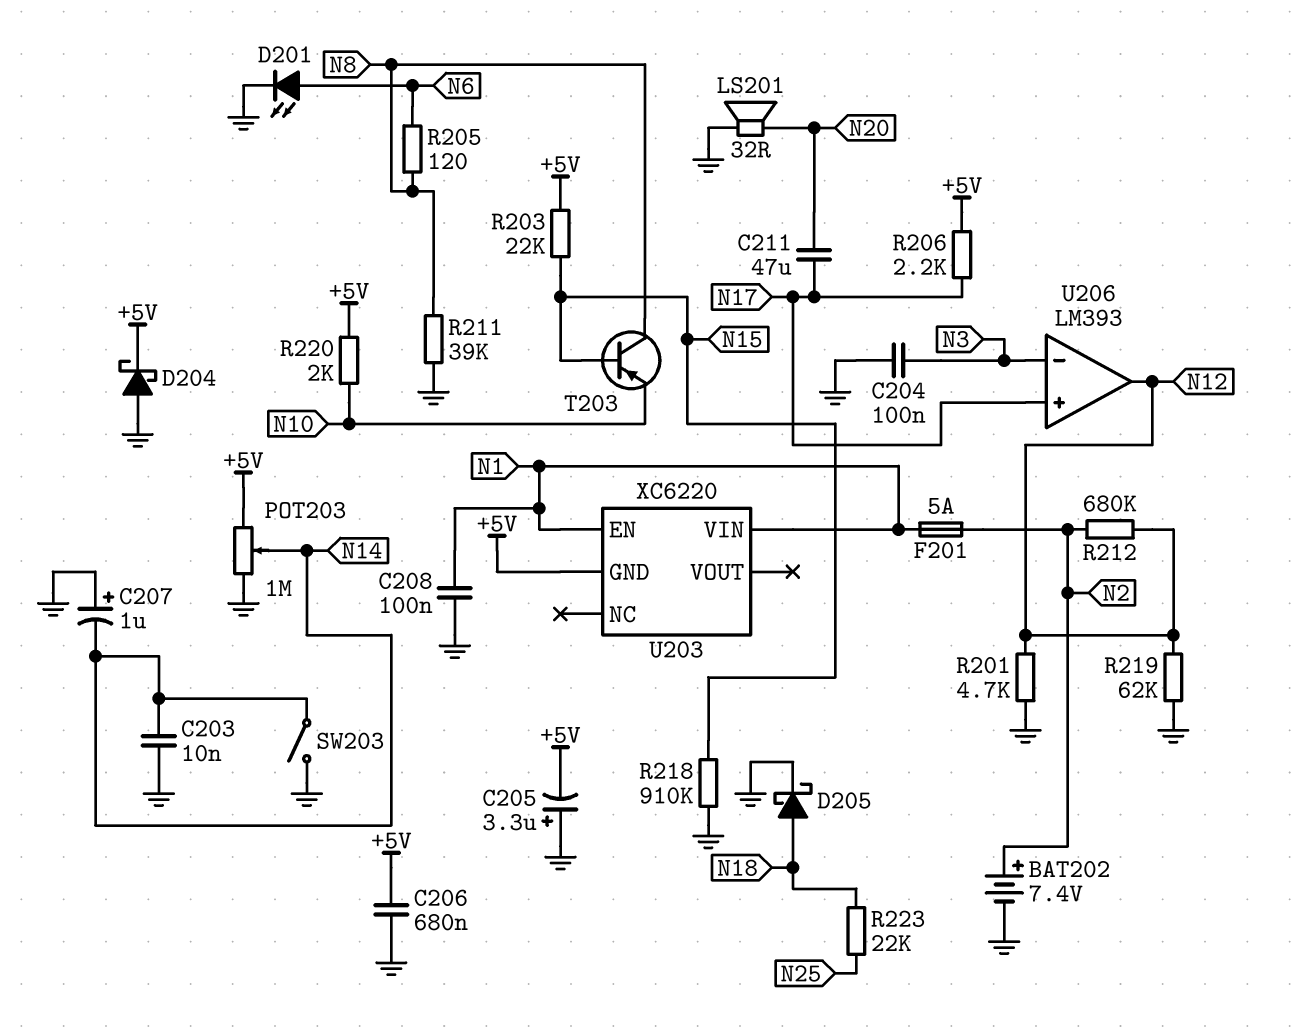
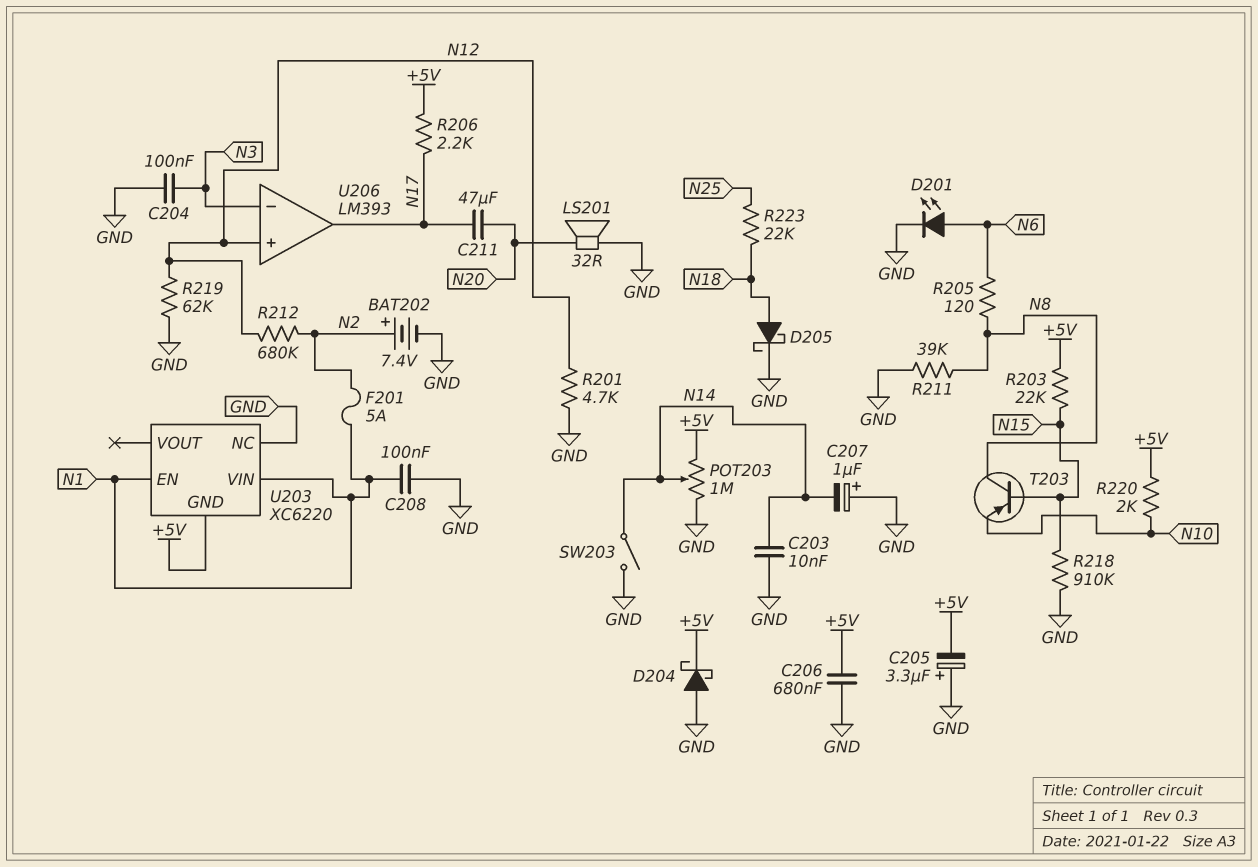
U203 pin NC: none -> GND
U206 pin in+: N17 -> N12
U206 pin out: N12 -> N17

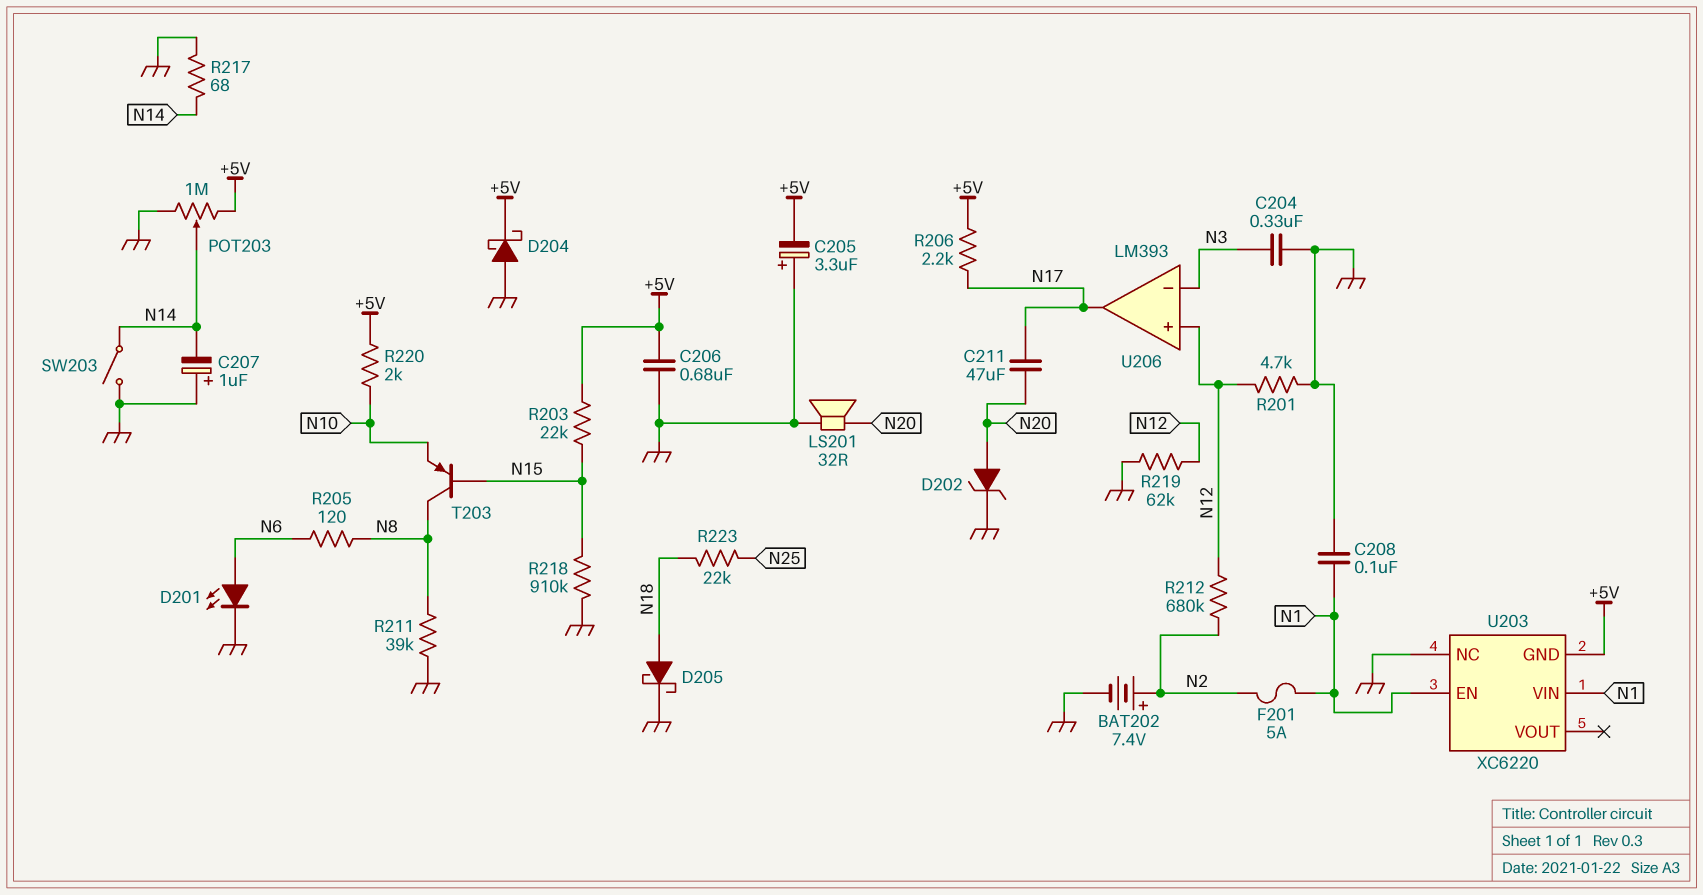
C203: 10nF (GND, N14) -> none
C204: 100nF (GND, N3) -> 330nF (GND, N3)
D202: none -> zener (A N20, K GND)
R217: none -> 68 (GND, N14)

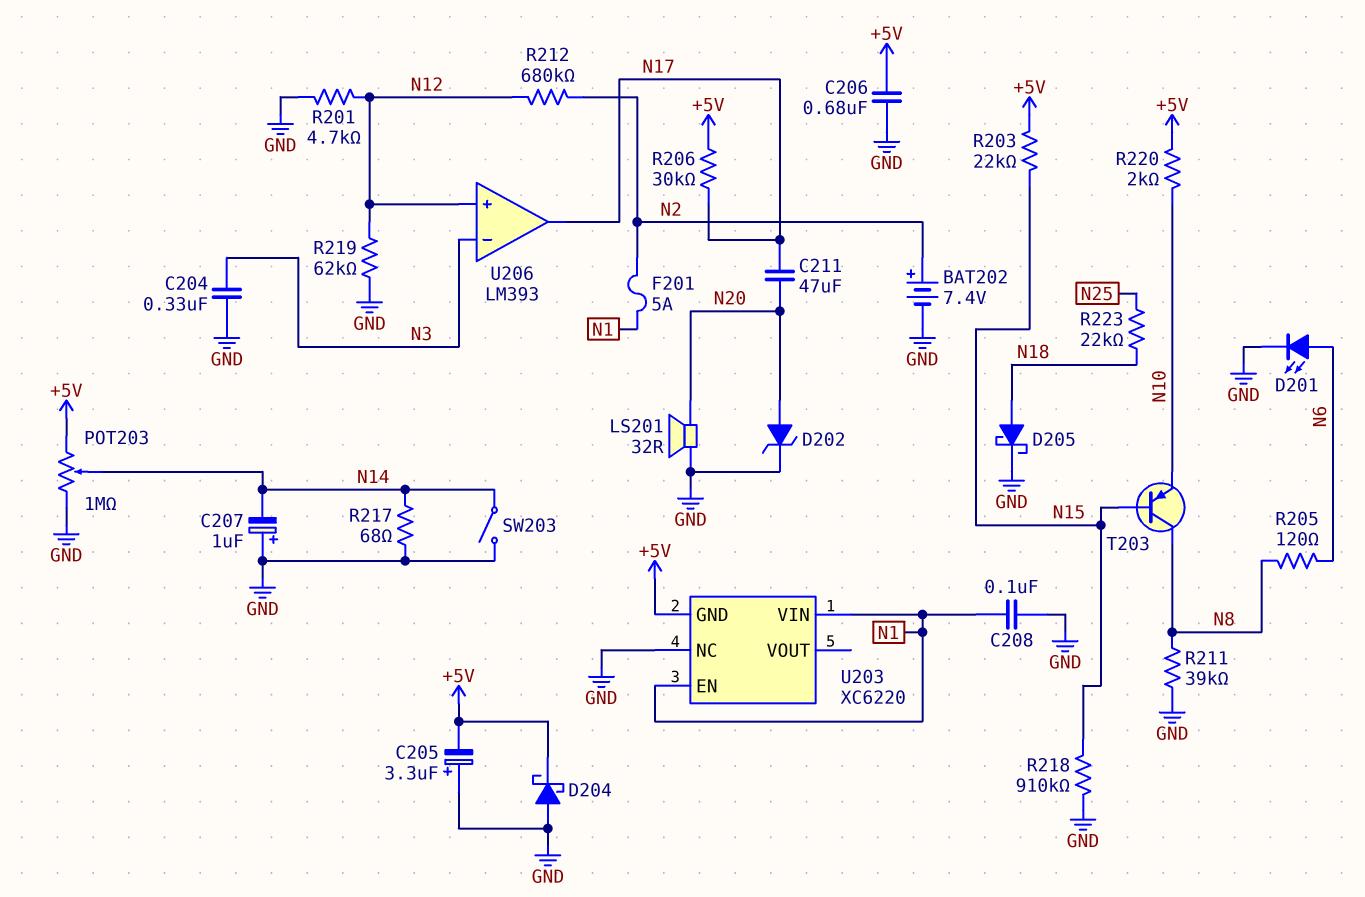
R206: 2.2k (+5V, N17) -> 30k (+5V, N17)

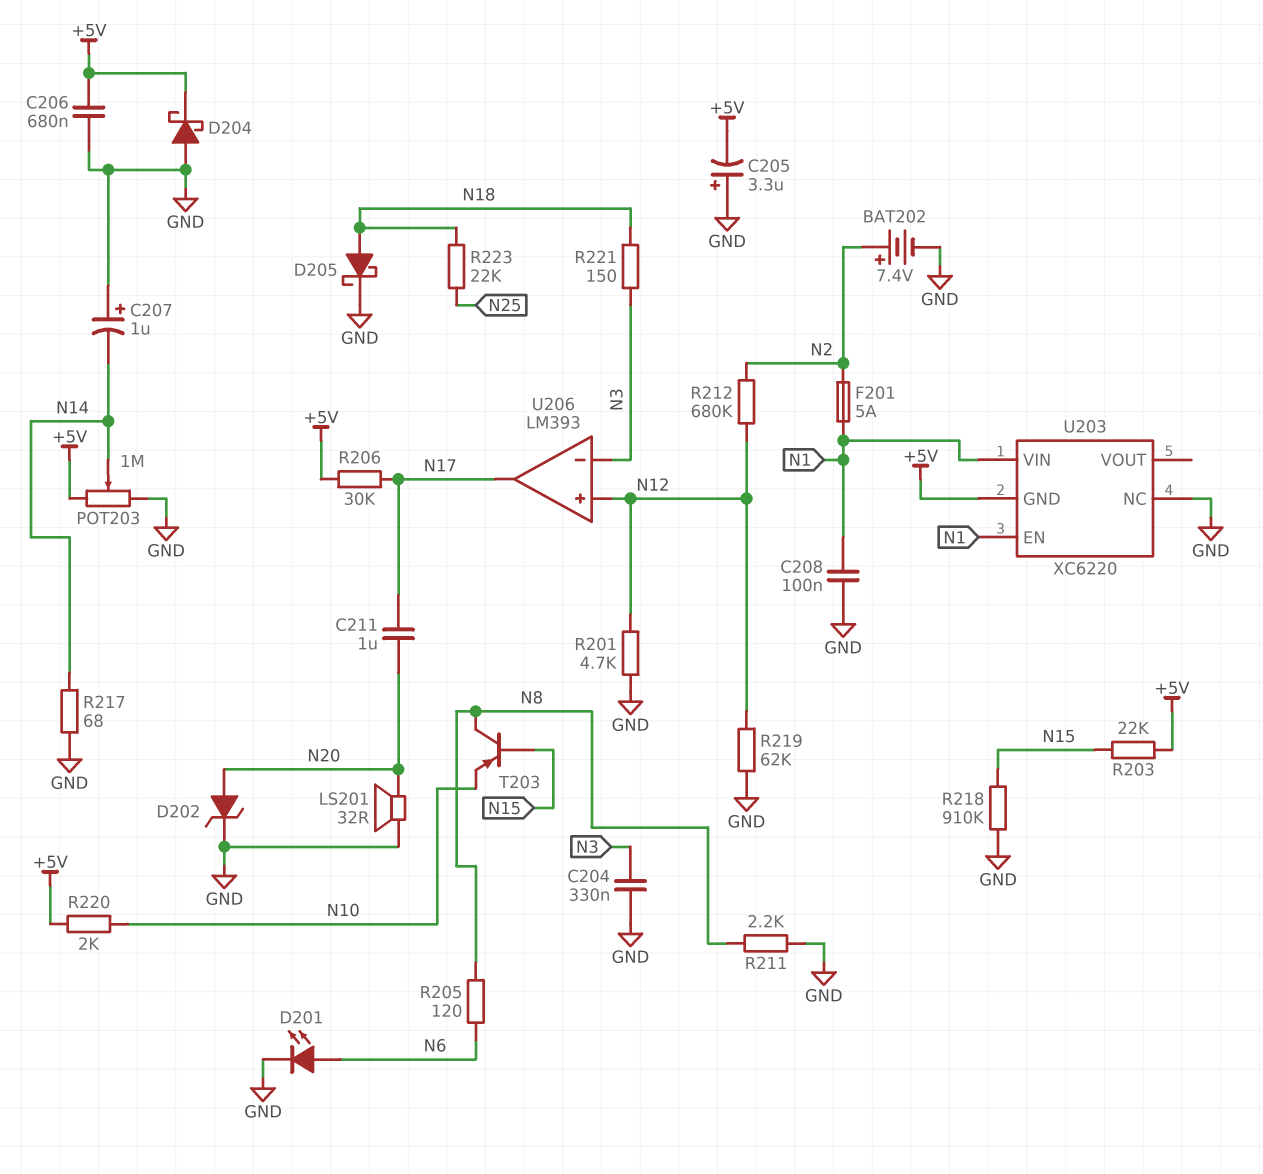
C211: 47uF (N17, N20) -> 1uF (N17, N20)
R211: 39k (GND, N8) -> 2.2k (GND, N8)
R221: none -> 150 (N3, N18)
SW203: switch (GND, N14) -> none

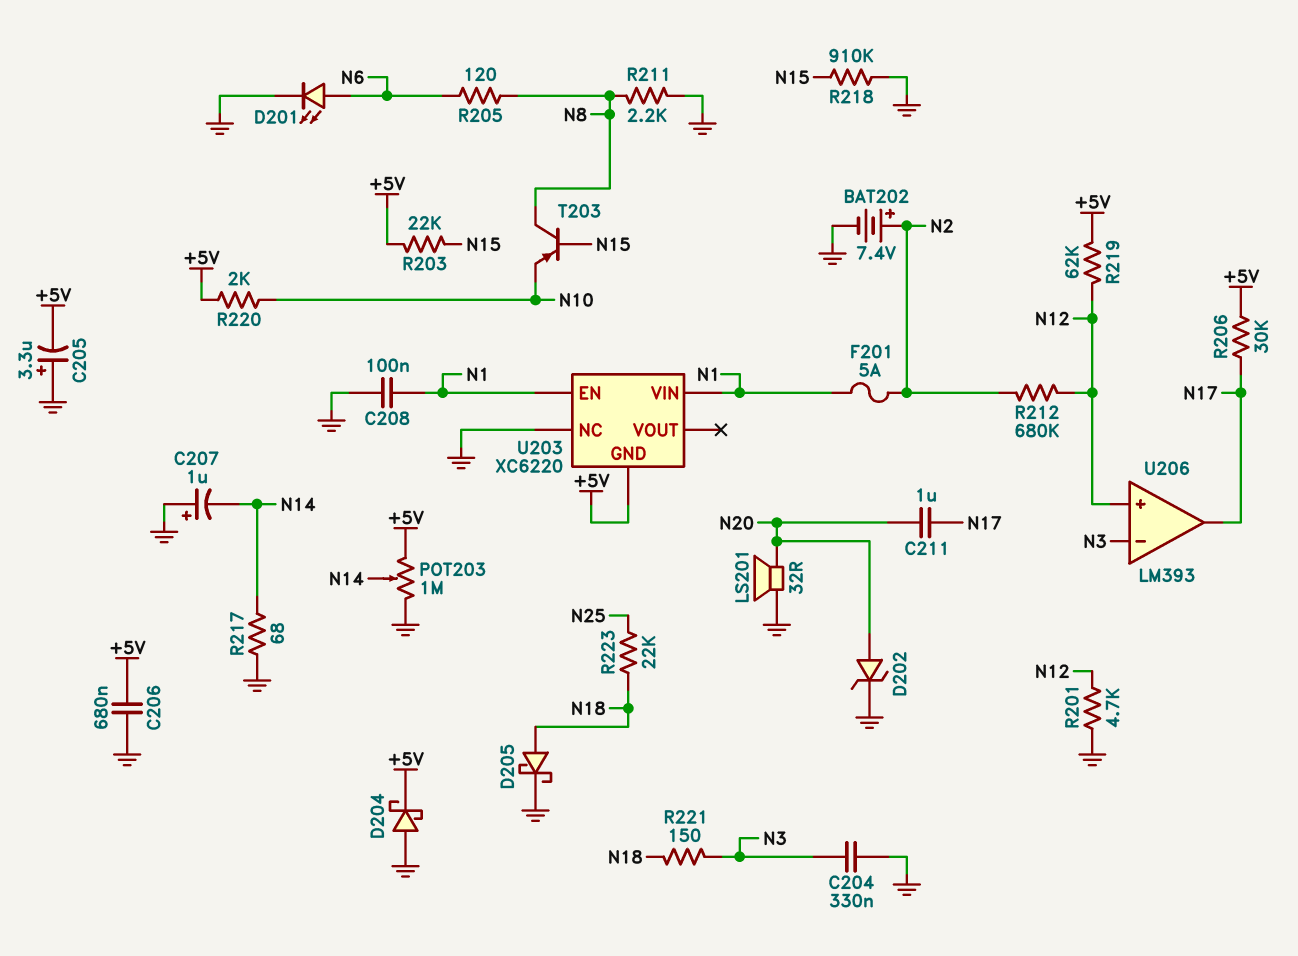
R219: 62k (GND, N12) -> 62k (+5V, N12)

